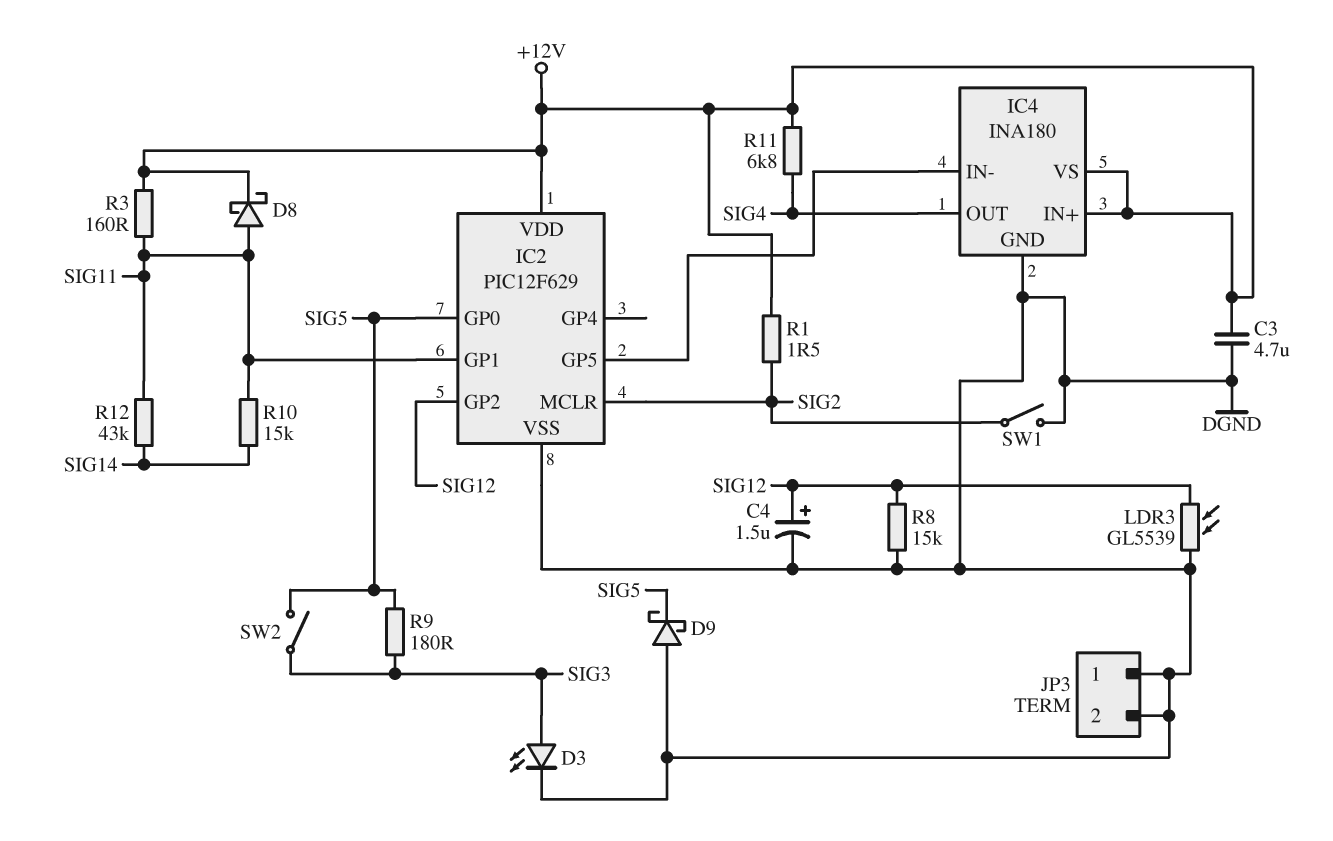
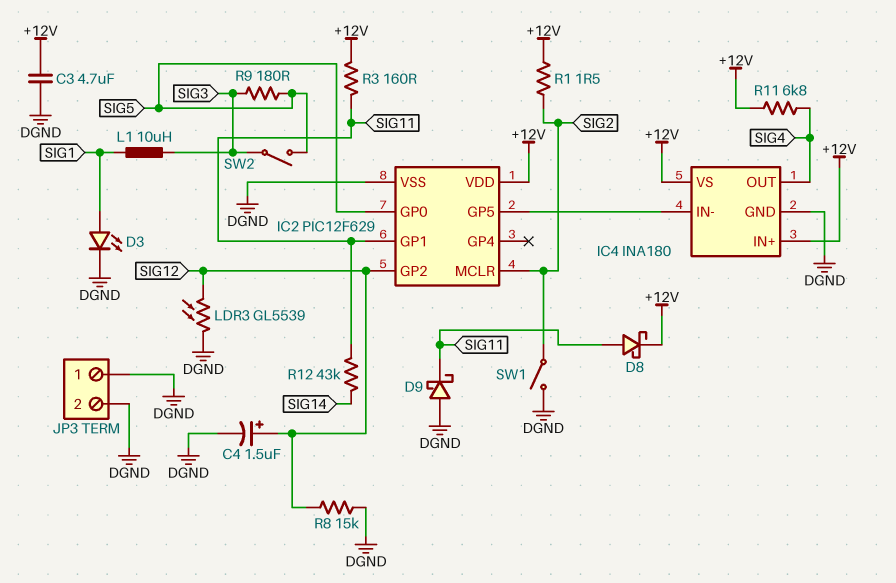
D3: LED (A SIG3, K DGND) -> LED (A SIG1, K DGND)
D9: schottky (A DGND, K SIG5) -> schottky (A DGND, K SIG11)
L1: none -> 10uH (SIG1, SIG3)
R10: 15k (SIG11, SIG14) -> none

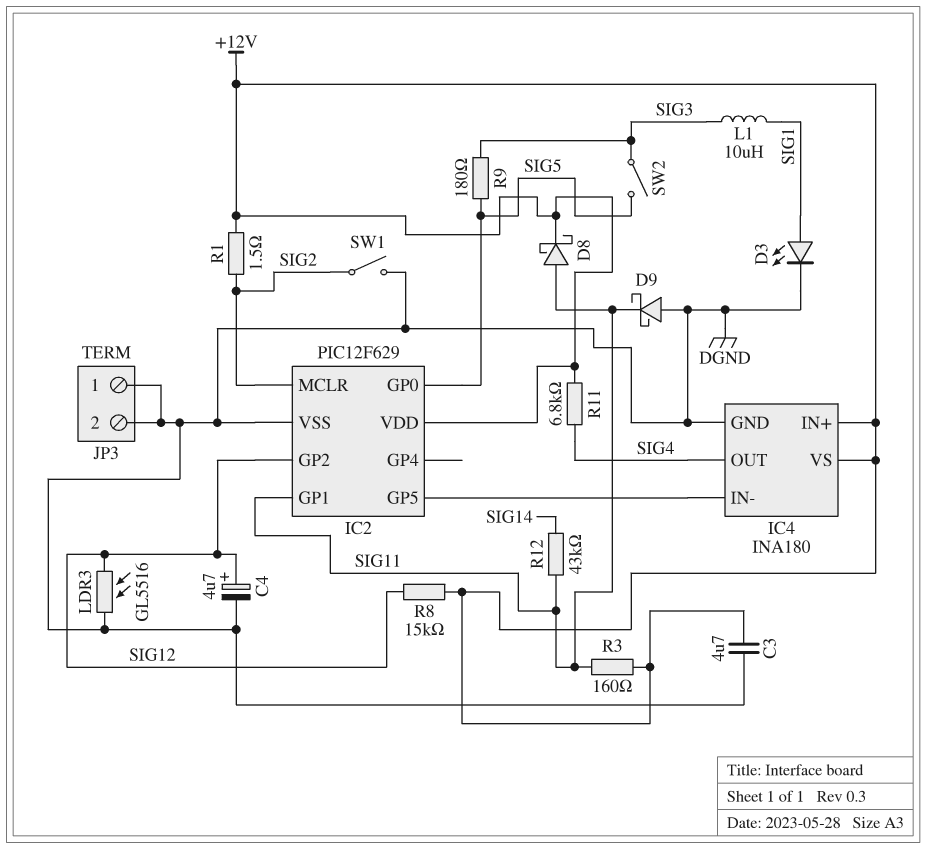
C4: 1.5uF (plus SIG12, minus DGND) -> 4.7uF (plus SIG12, minus DGND)
LDR3: GL5539 (DGND, SIG12) -> GL5516 (DGND, SIG12)
R8: 15k (DGND, SIG12) -> 15k (+12V, SIG12)

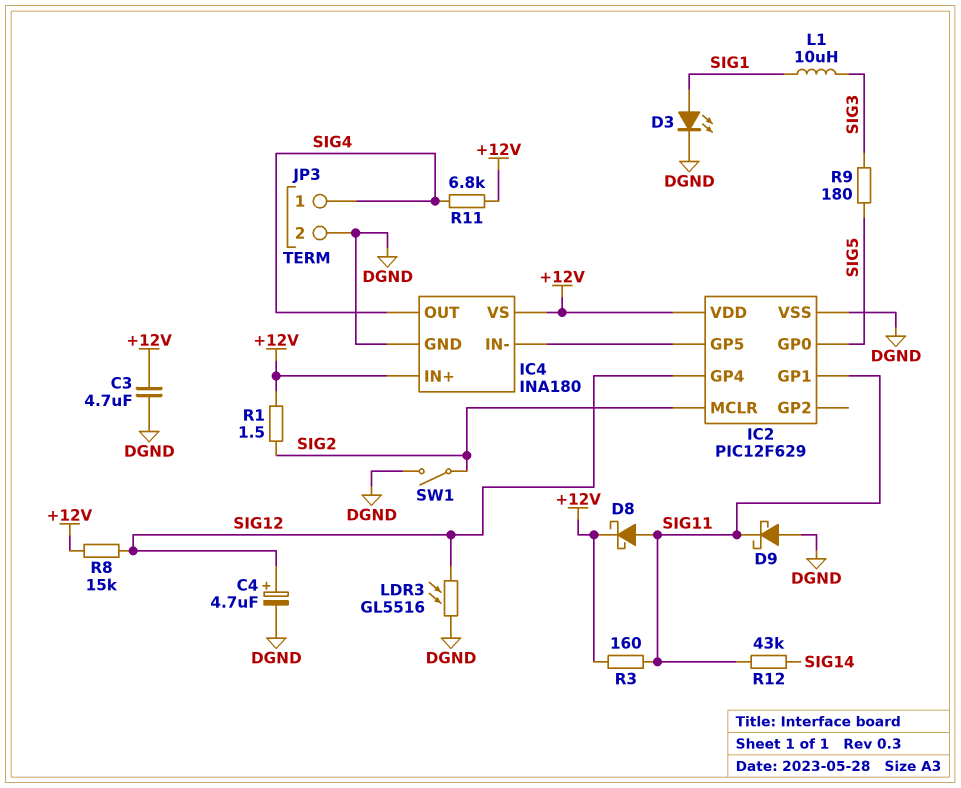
IC2 pin GP2: SIG12 -> none
IC2 pin GP4: none -> SIG12
JP3 pin 1: DGND -> SIG4
SW2: switch (SIG3, SIG5) -> none

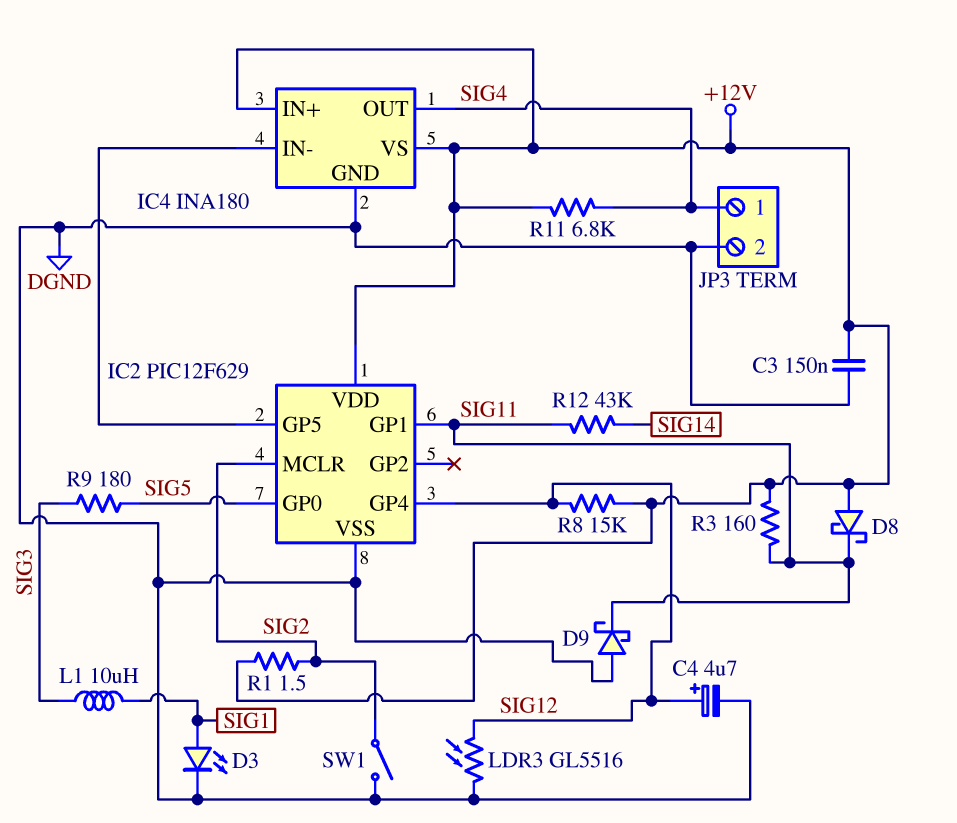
C3: 4.7uF (+12V, DGND) -> 150nF (+12V, DGND)
D8: schottky (A SIG11, K +12V) -> schottky (A +12V, K SIG11)

